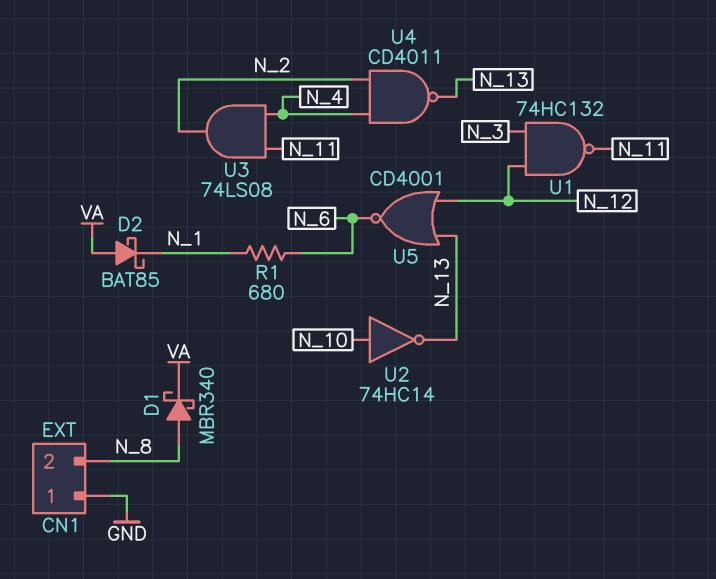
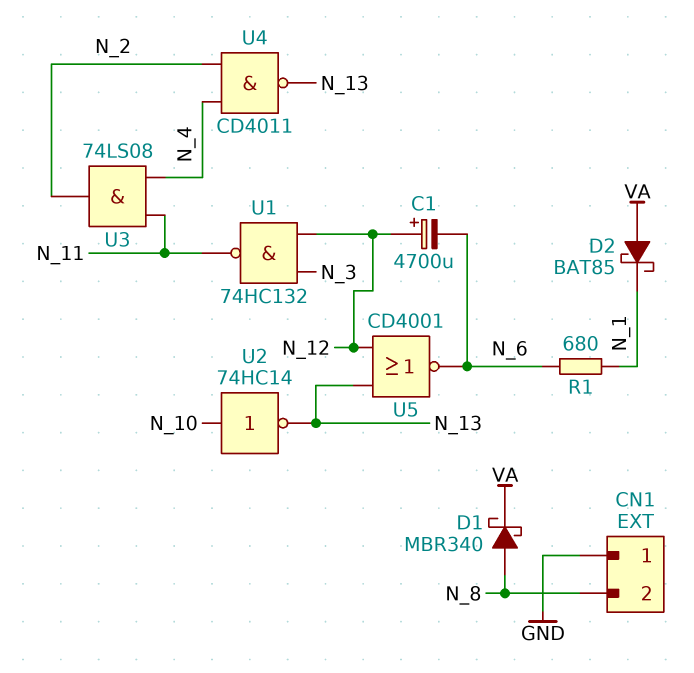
C1: none -> 4700uF (plus N_12, minus N_6)

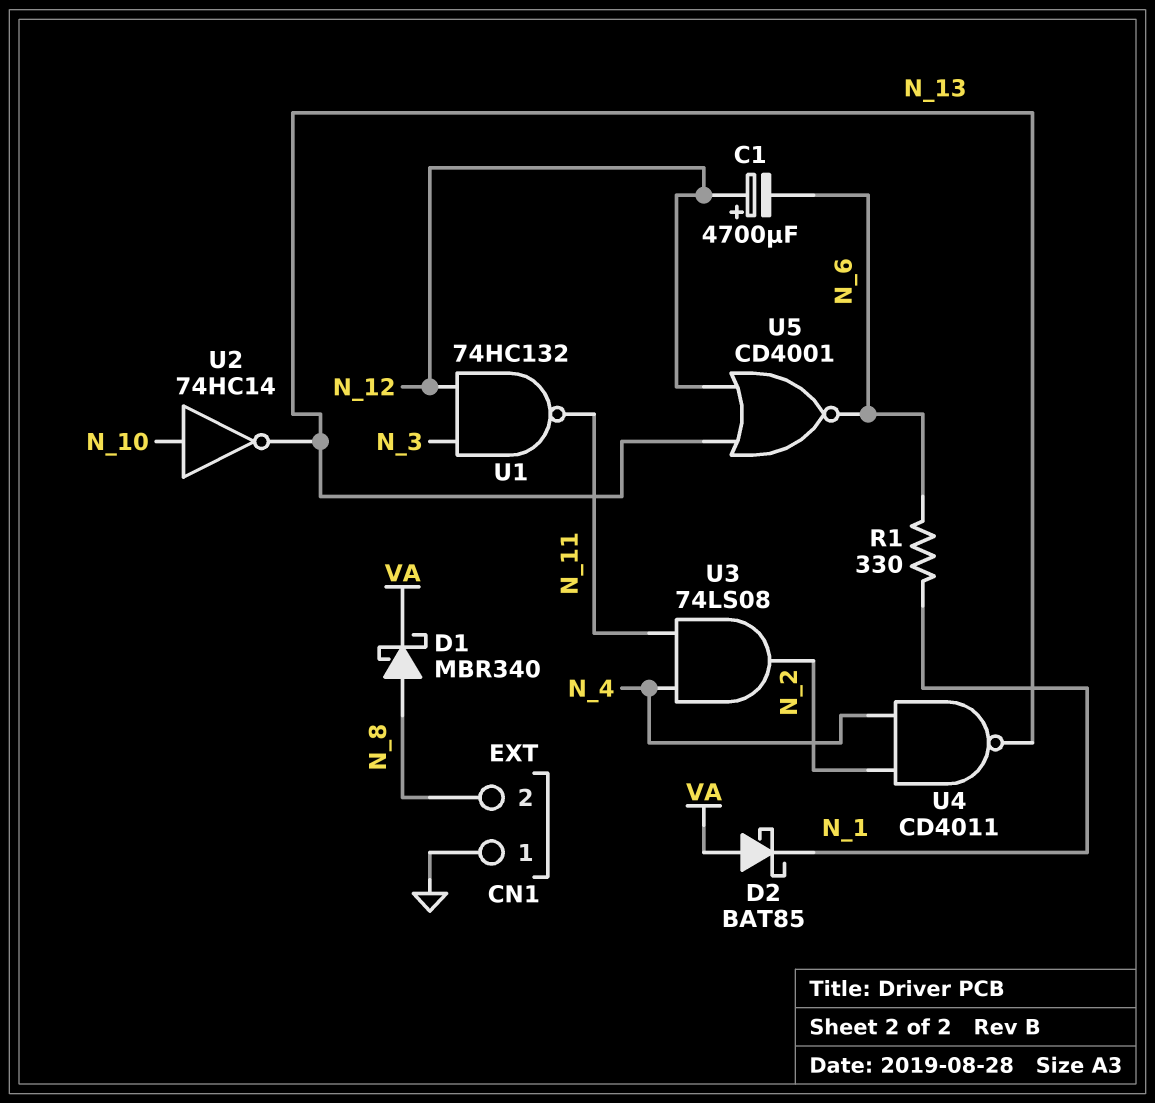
R1: 680 (N_1, N_6) -> 330 (N_1, N_6)

